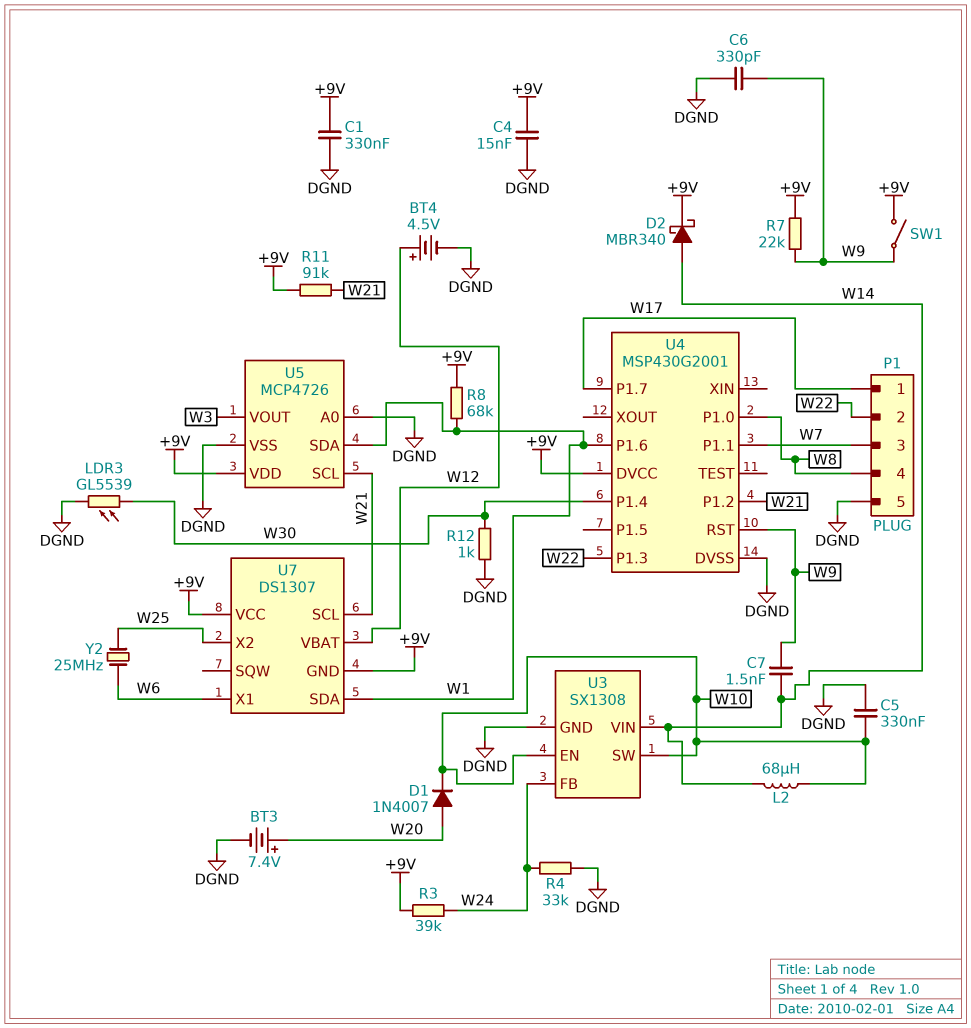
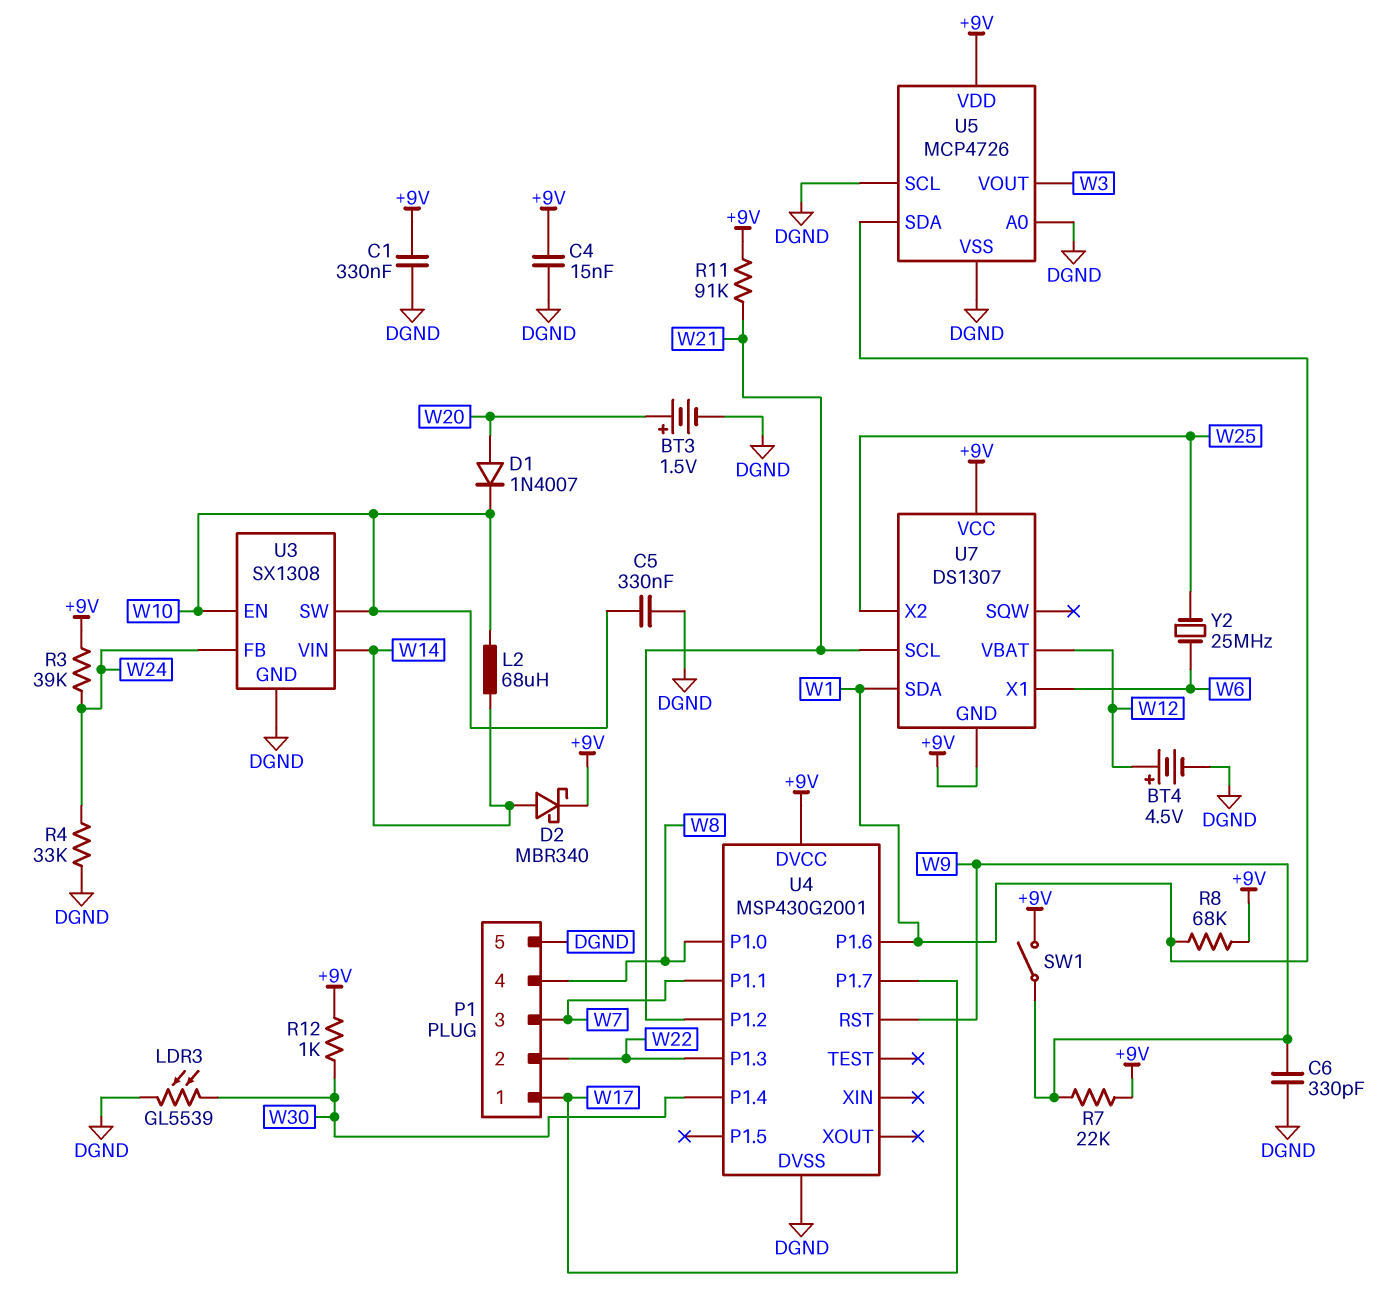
BT3: 7.4V (plus W20, minus DGND) -> 1.5V (plus W20, minus DGND)
C7: 1.5nF (W9, W14) -> none
R12: 1k (DGND, W30) -> 1k (+9V, W30)
U5 pin SCL: W21 -> DGND

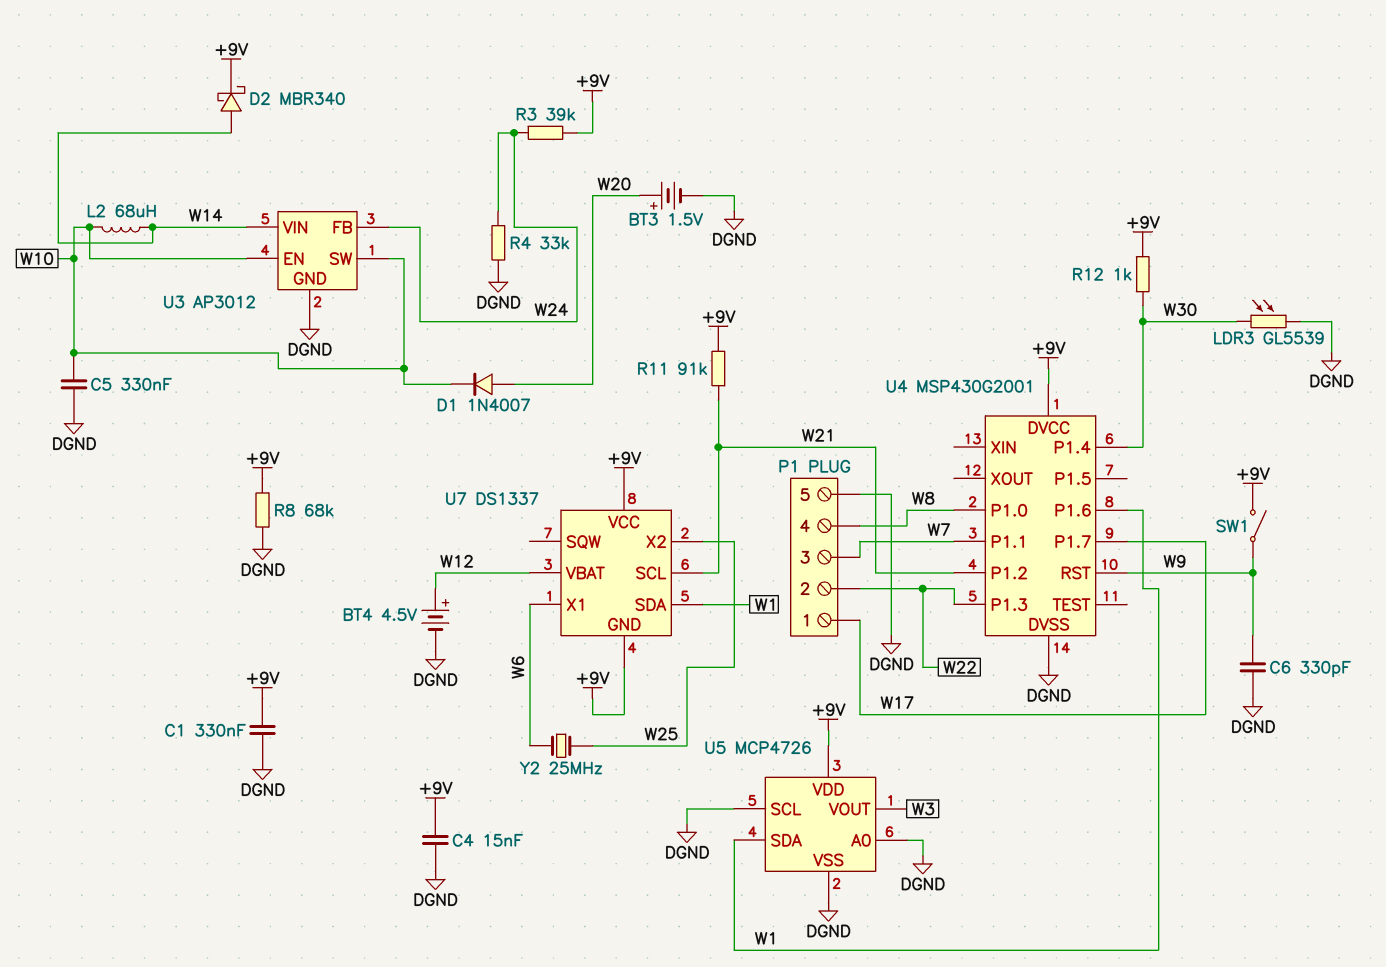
R7: 22k (+9V, W9) -> none
R8: 68k (+9V, W1) -> 68k (+9V, DGND)
U3: SX1308 -> AP3012
U7: DS1307 -> DS1337

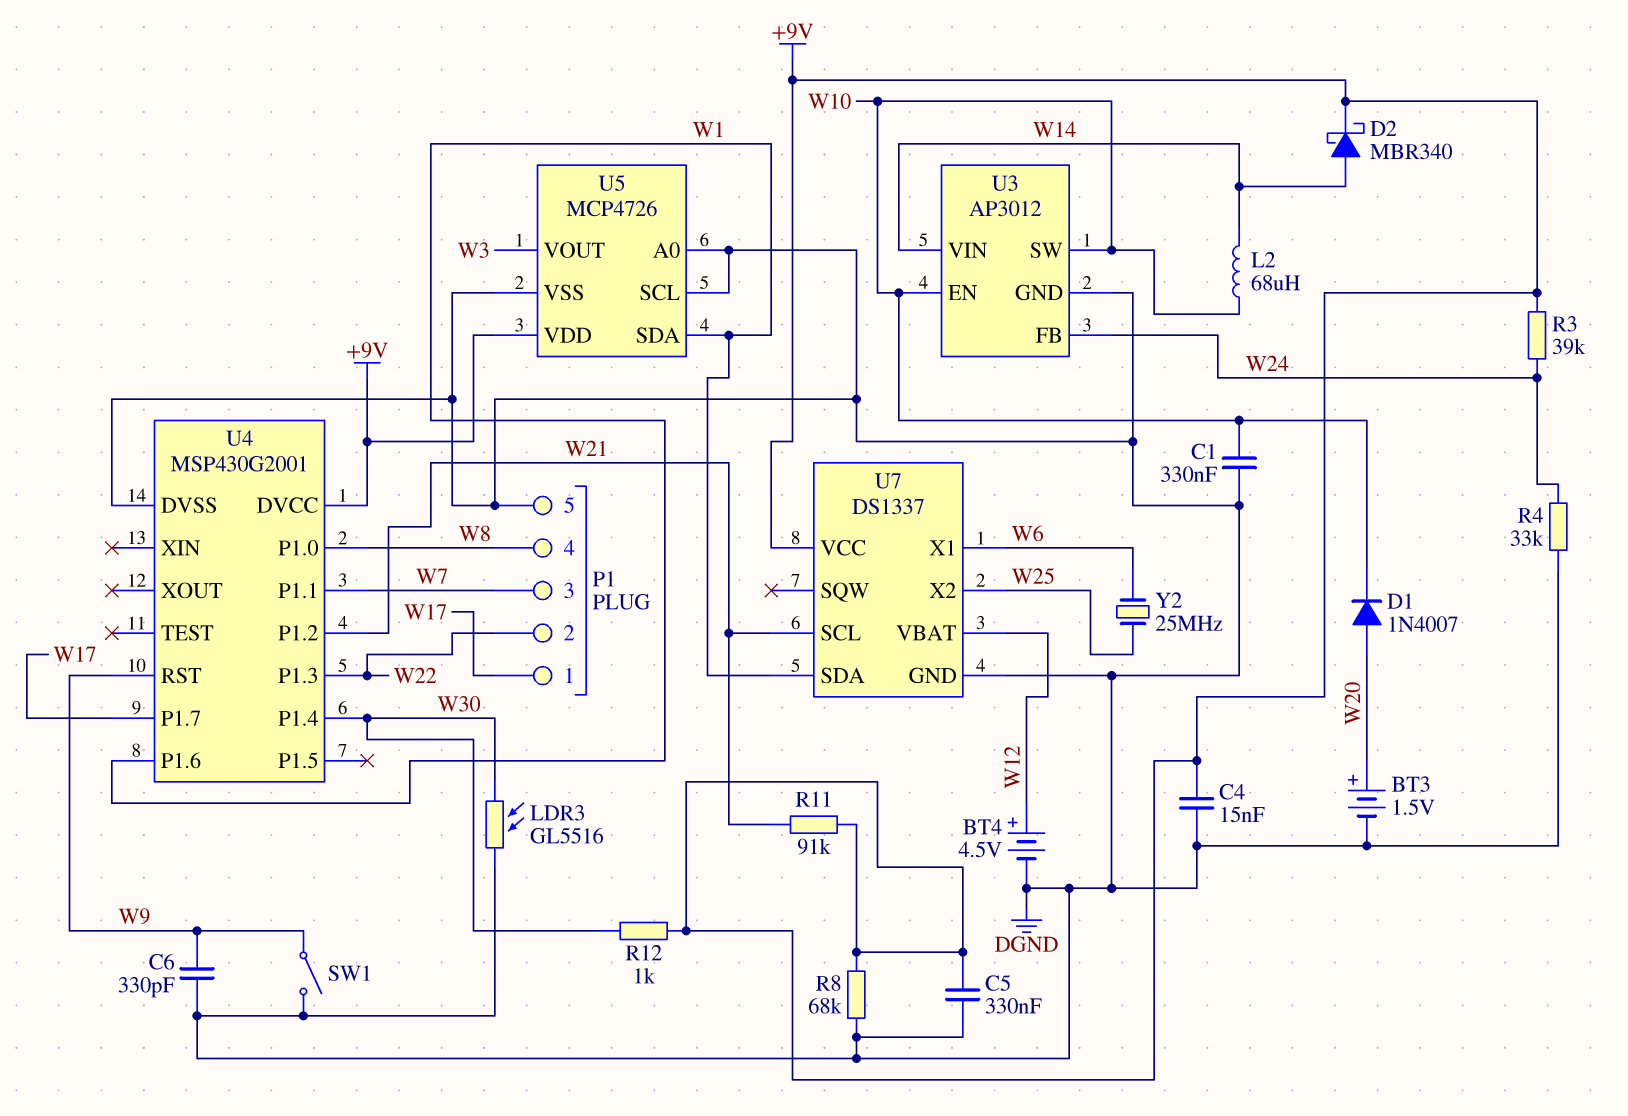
C1: 330nF (+9V, DGND) -> 330nF (DGND, W10)
C5: 330nF (DGND, W10) -> 330nF (+9V, DGND)
LDR3: GL5539 (DGND, W30) -> GL5516 (DGND, W30)
SW1: switch (+9V, W9) -> switch (DGND, W9)
U7 pin GND: +9V -> DGND

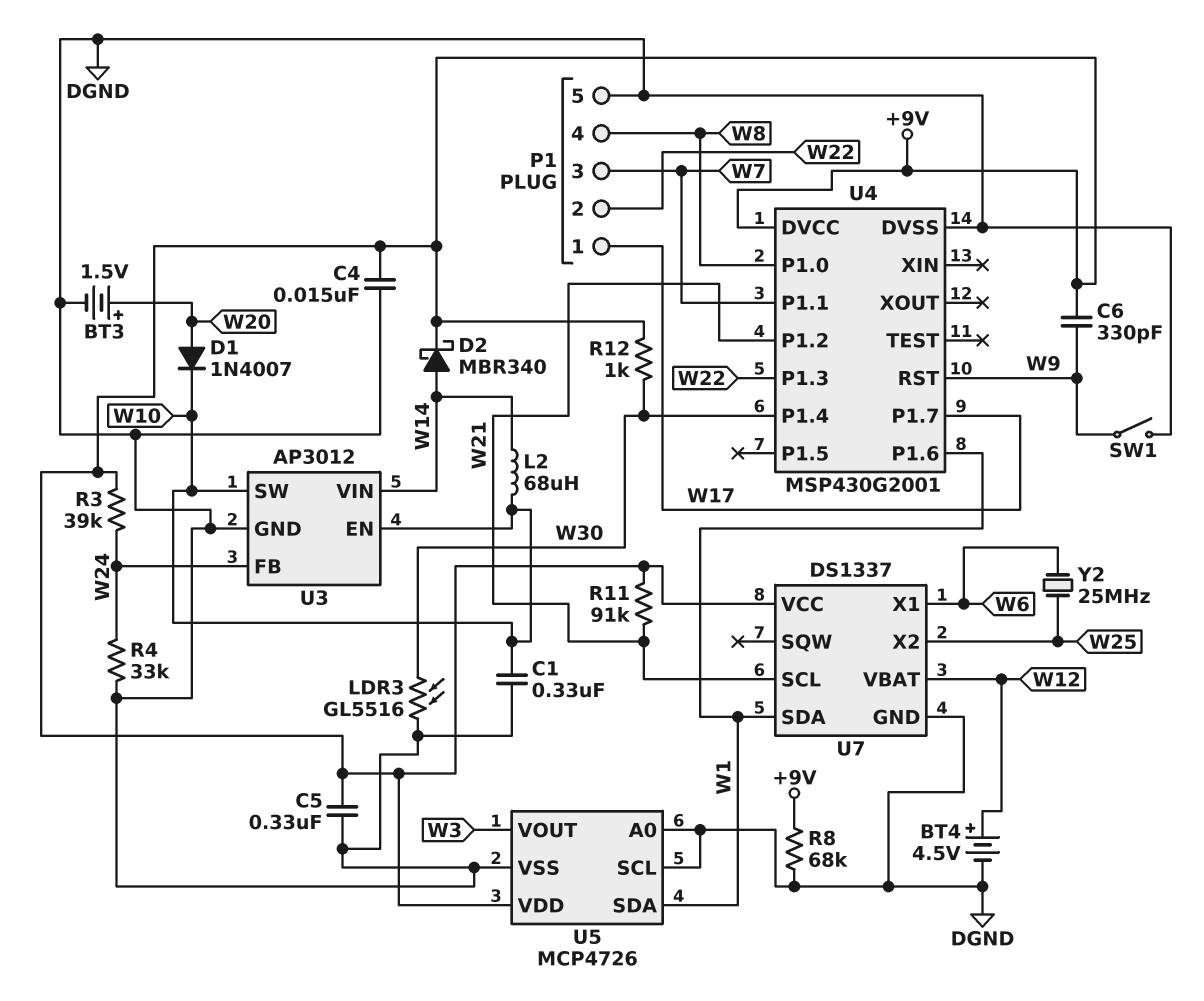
C6: 330pF (DGND, W9) -> 330pF (+9V, W9)

